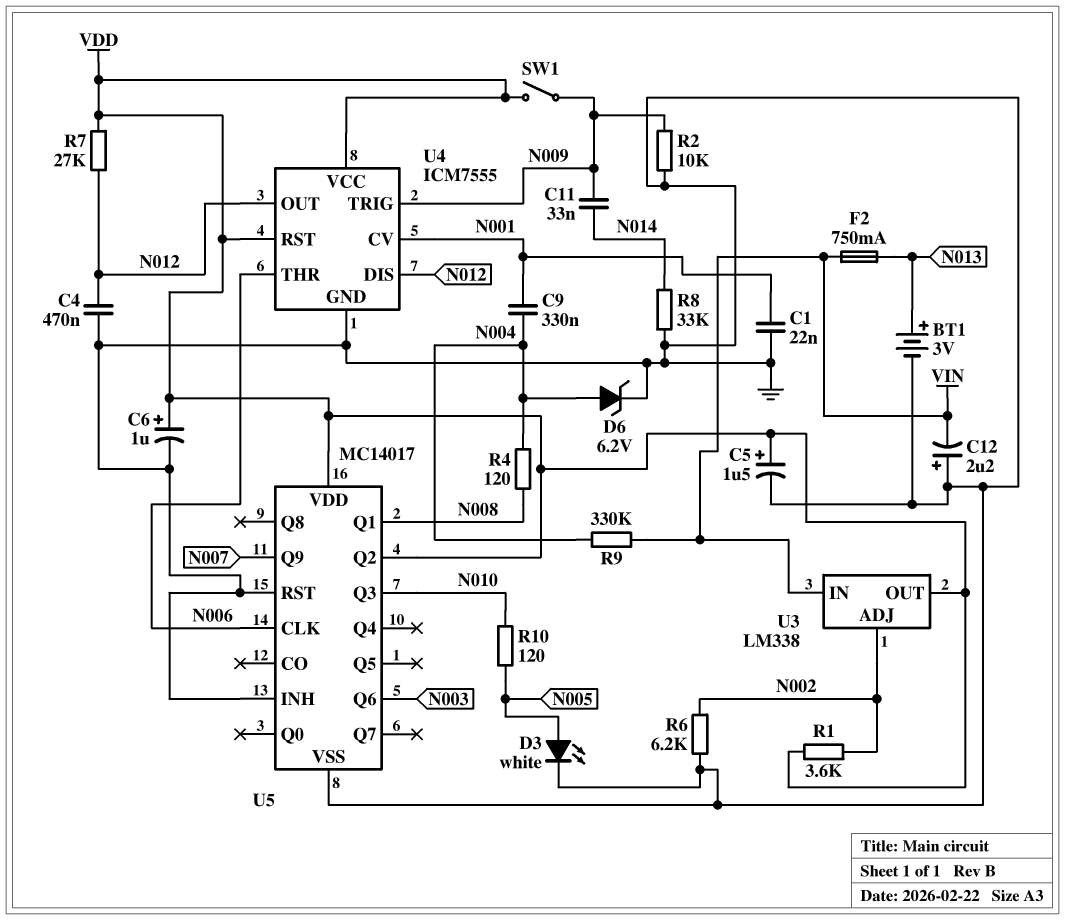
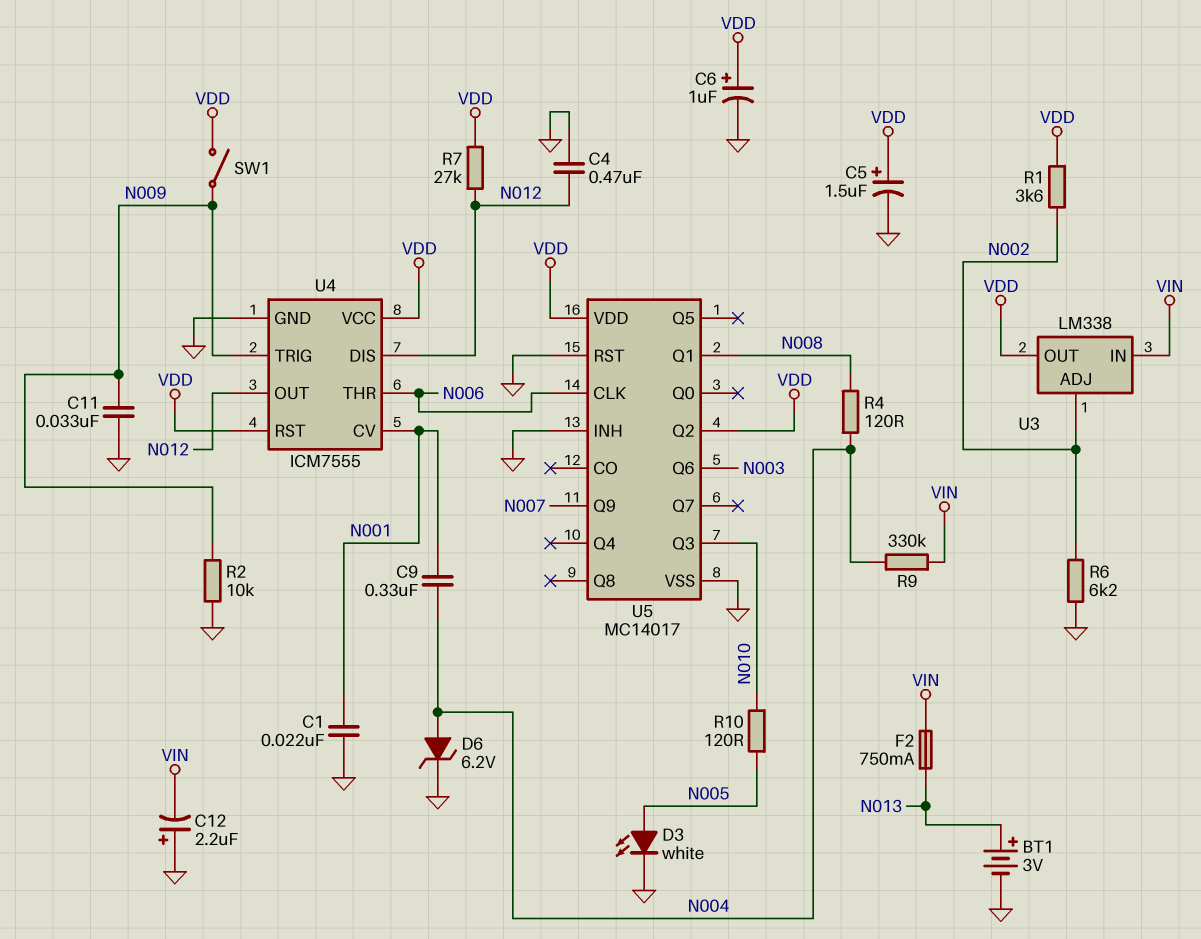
C11: 33nF (N009, N014) -> 33nF (GND, N009)
R8: 33k (GND, N014) -> none

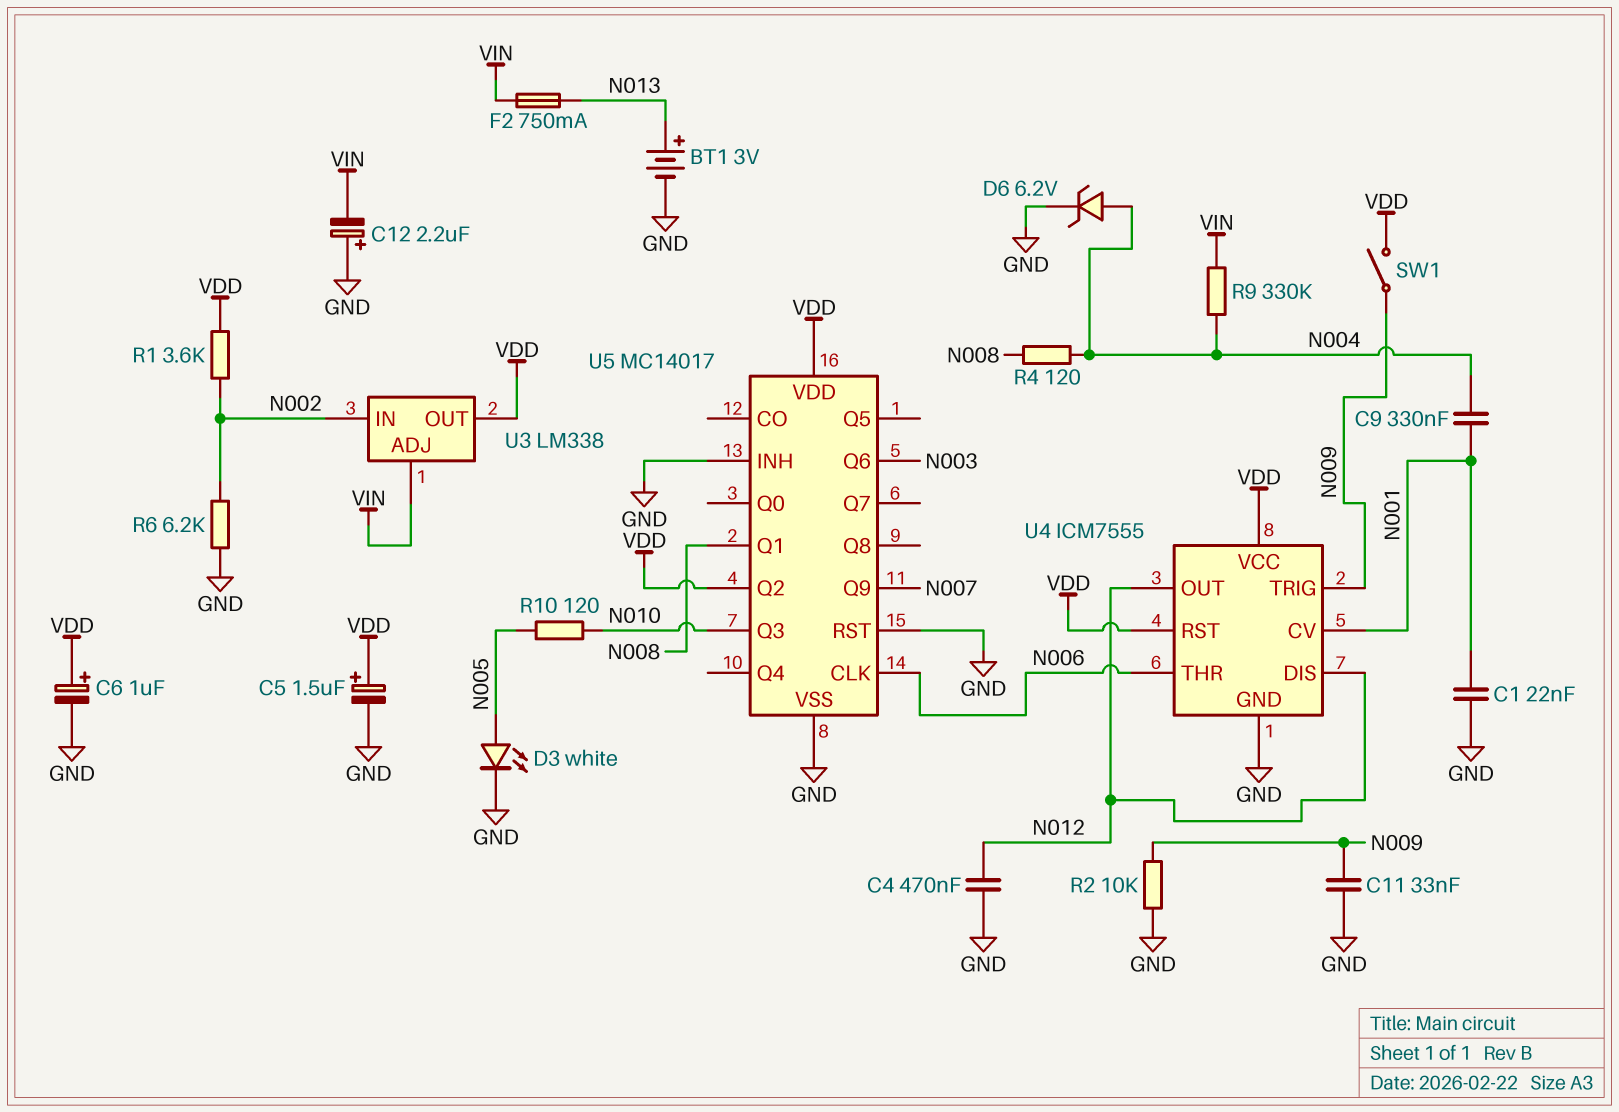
R7: 27k (N012, VDD) -> none
U3 pin ADJ: N002 -> VIN
U3 pin IN: VIN -> N002

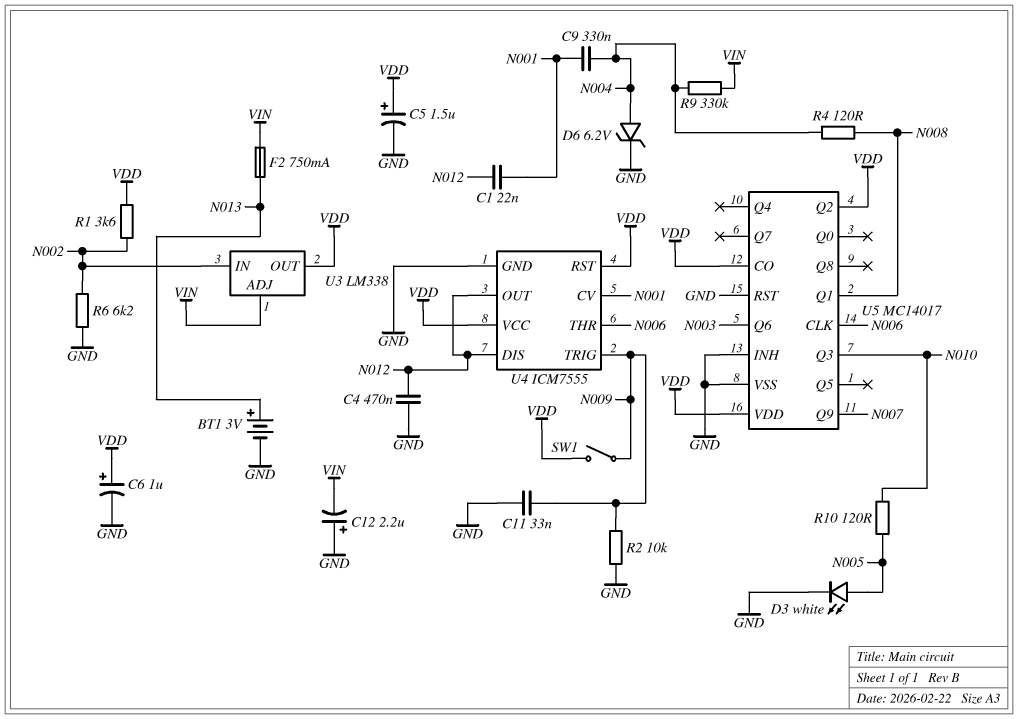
C1: 22nF (GND, N001) -> 22nF (N001, N012)
U5 pin CO: none -> VDD

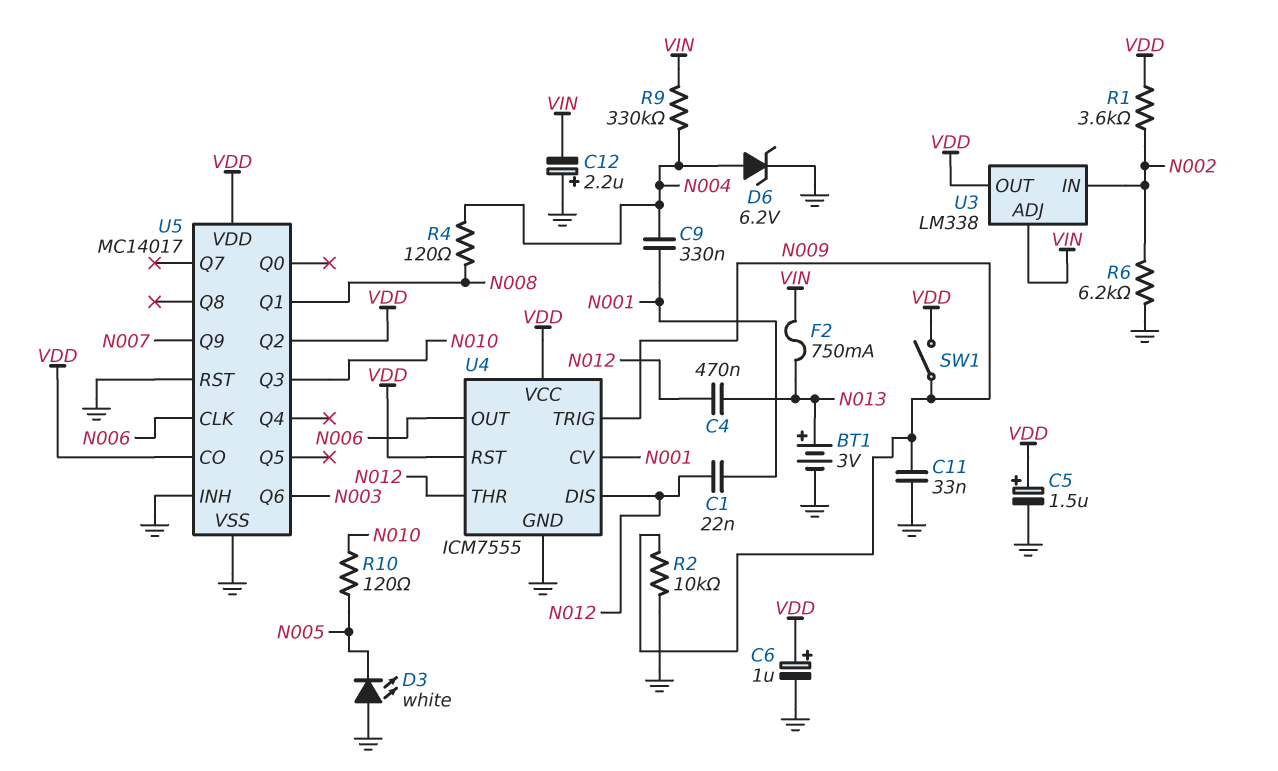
C4: 470nF (GND, N012) -> 470nF (N012, N013)
D3: LED white (A N005, K GND) -> LED white (A GND, K N005)
U4 pin OUT: N012 -> N006
U4 pin THR: N006 -> N012

